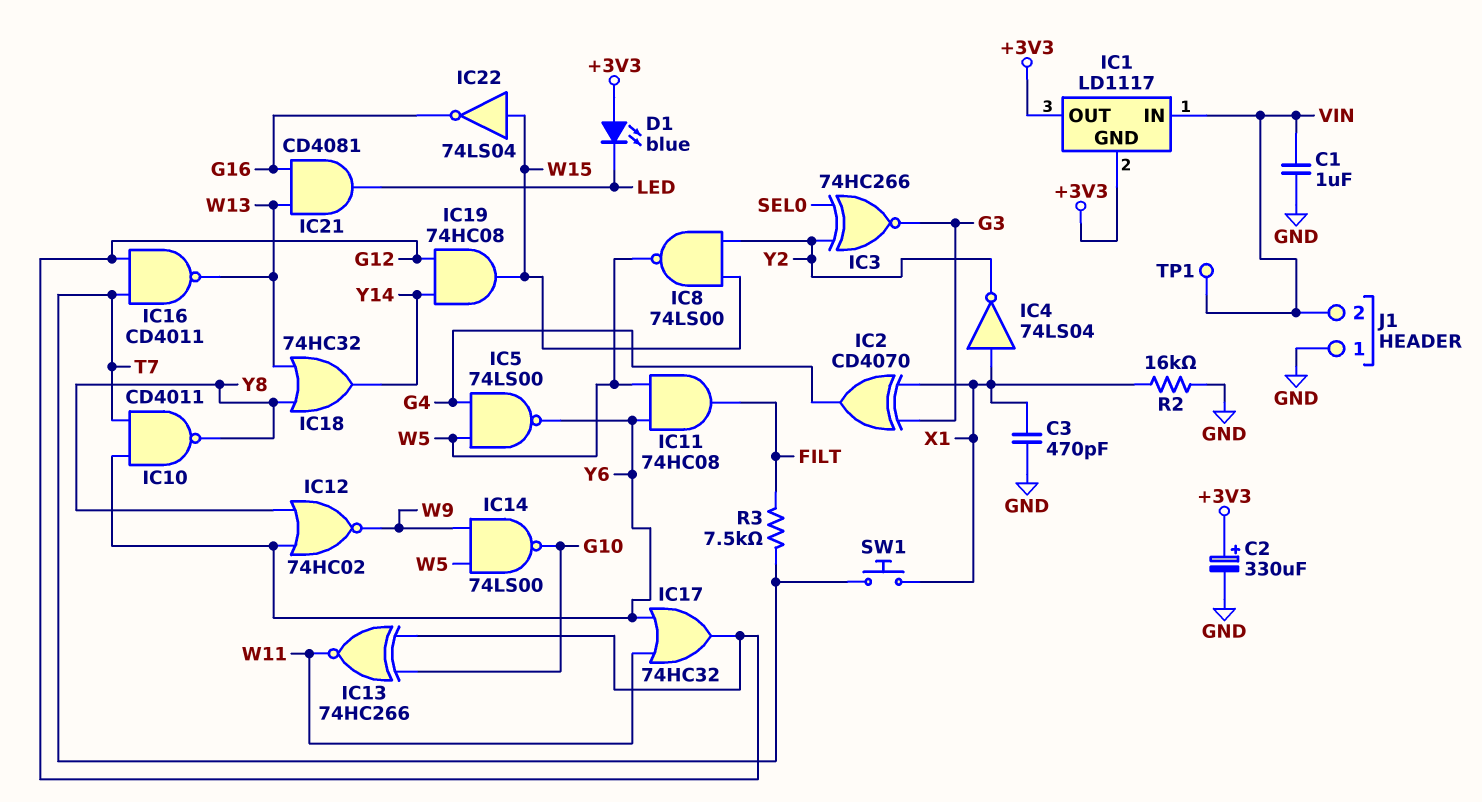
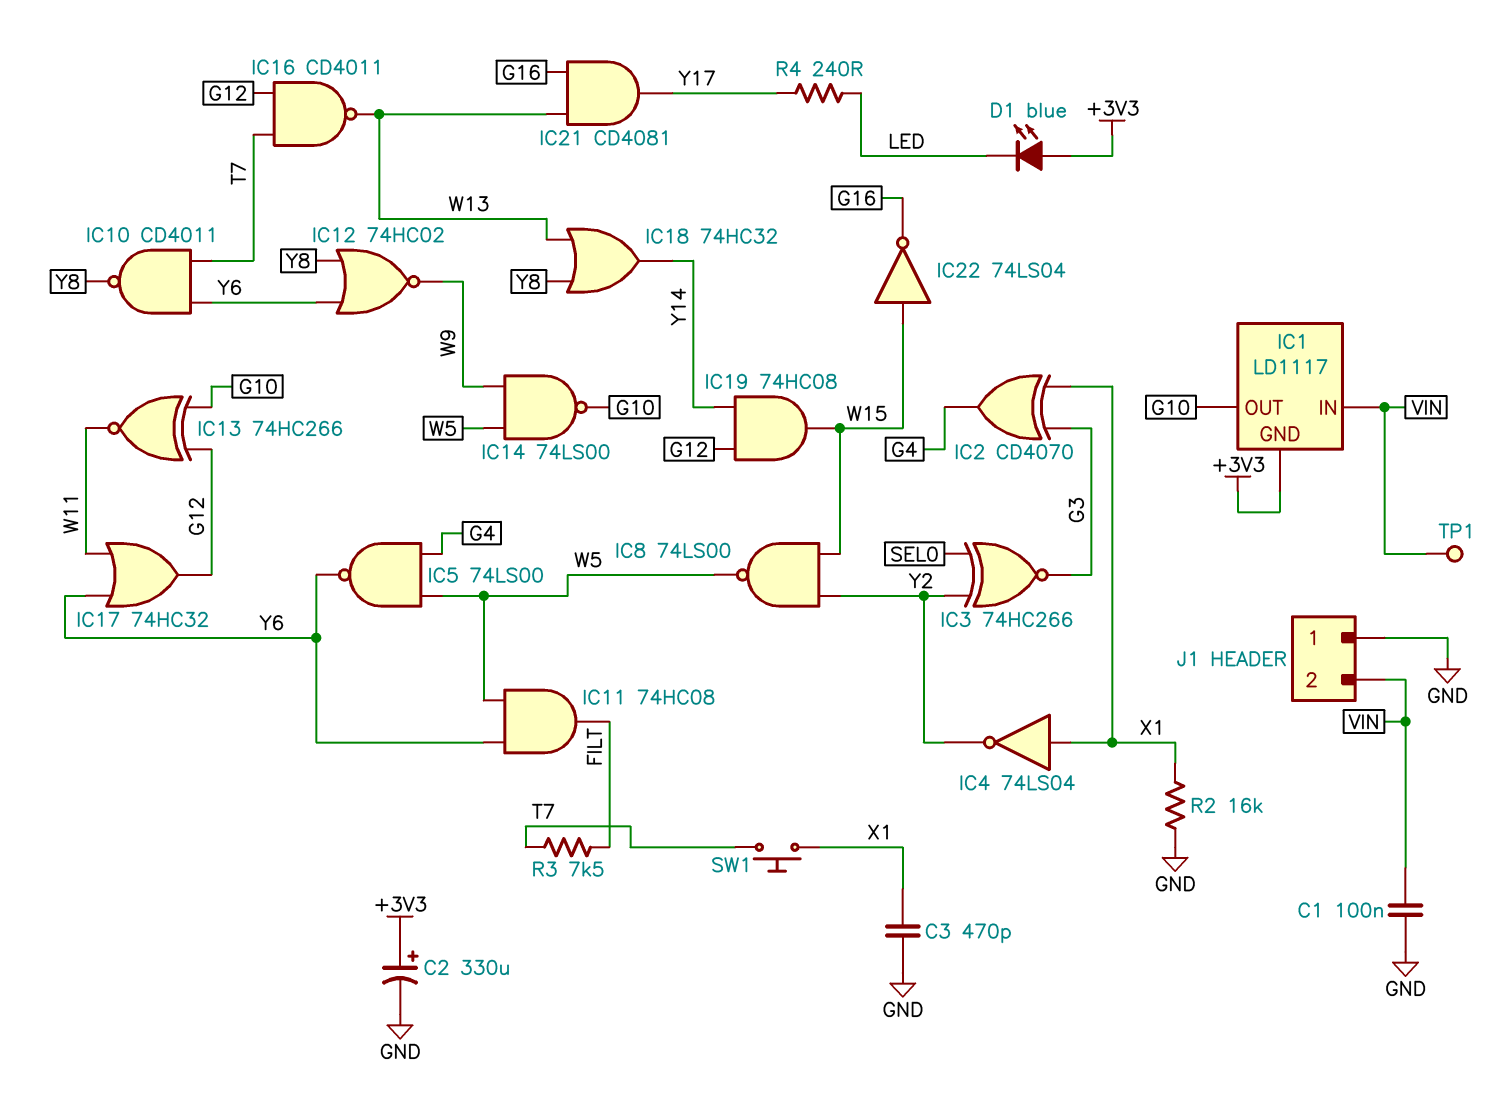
C1: 1uF (GND, VIN) -> 100nF (GND, VIN)
IC1 pin OUT: +3V3 -> G10
IC21: AND CD4081 (in G16, in W13, out LED) -> AND CD4081 (in G16, in W13, out Y17)
R4: none -> 240 (LED, Y17)

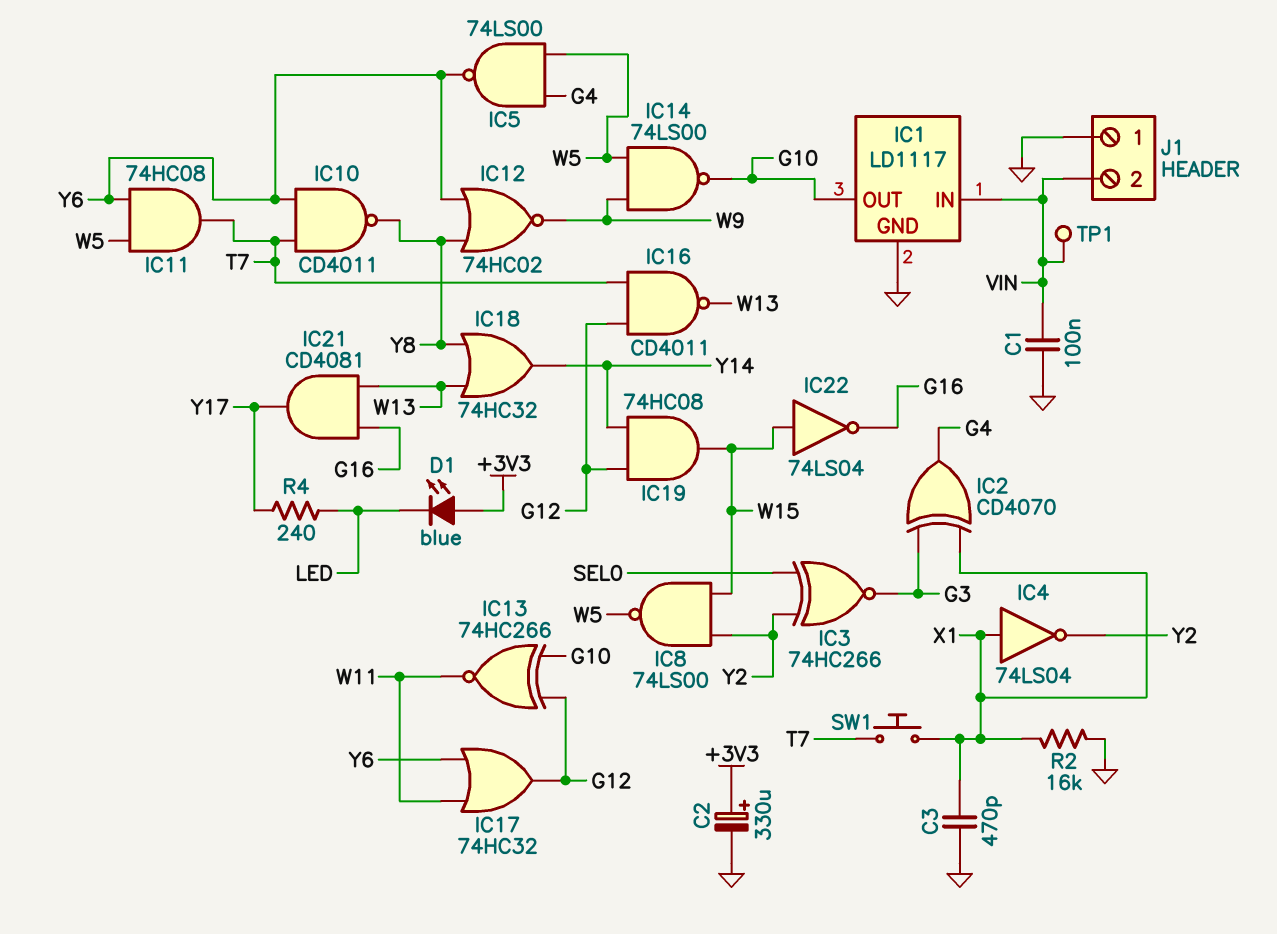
IC1 pin GND: +3V3 -> GND
IC11: AND 74HC08 (in W5, in Y6, out FILT) -> AND 74HC08 (in W5, in Y6, out T7)
R3: 7.5k (FILT, T7) -> none

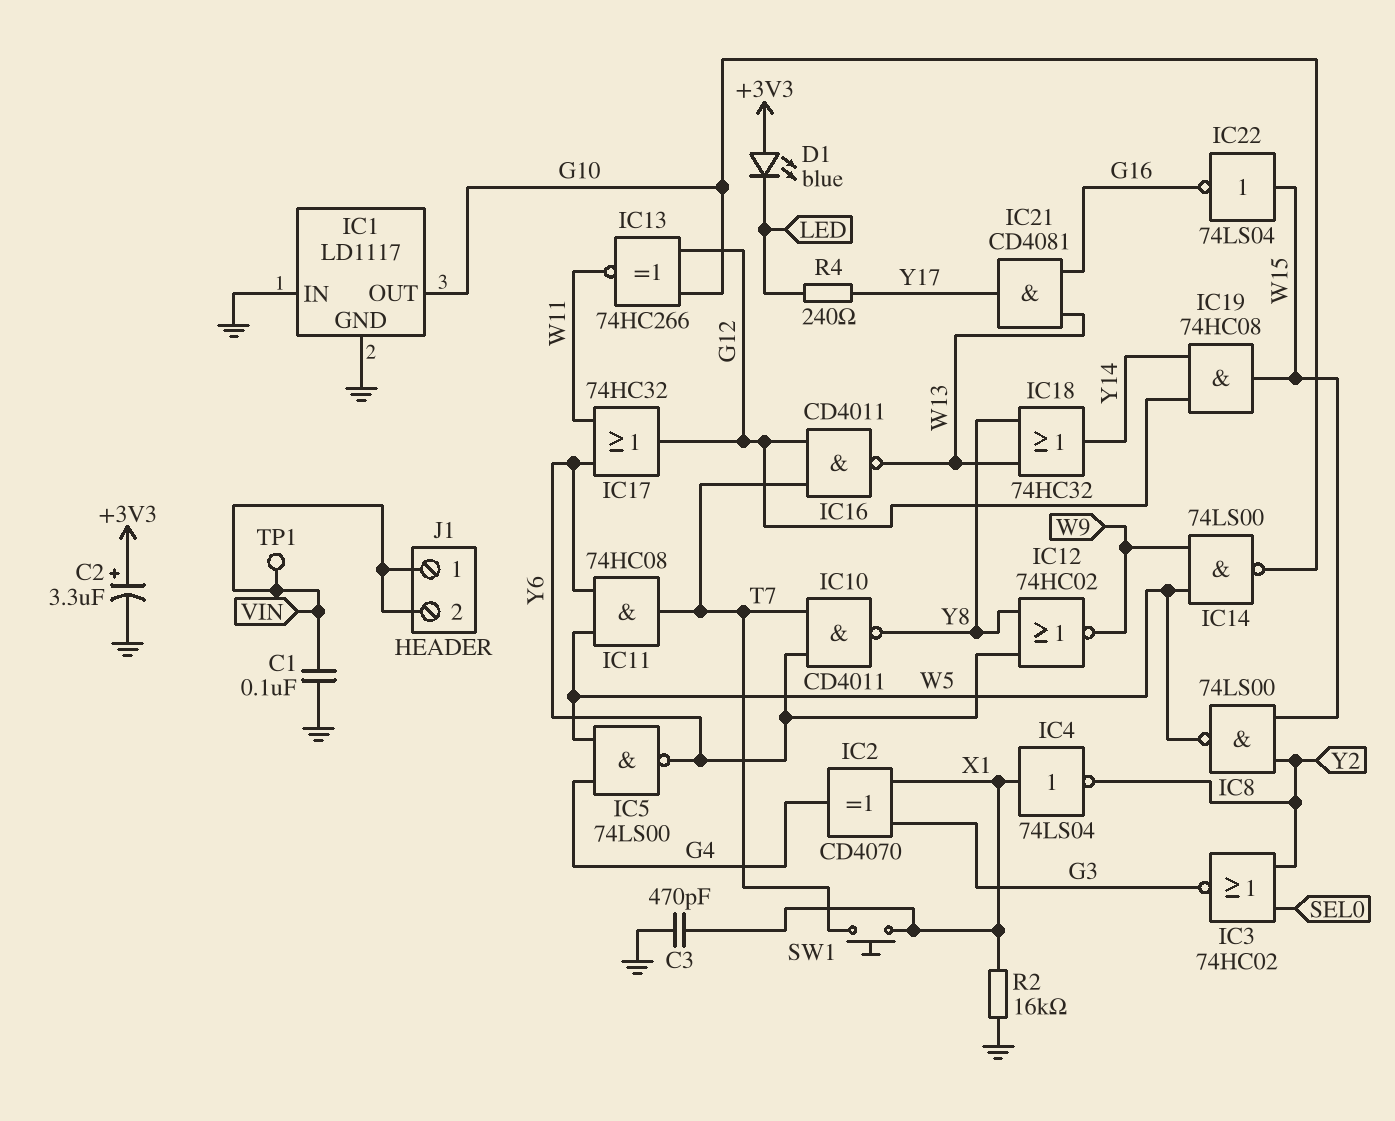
C2: 330uF (plus +3V3, minus GND) -> 3.3uF (plus +3V3, minus GND)
IC1 pin IN: VIN -> GND
IC3: XNOR 74HC266 (in SEL0, in Y2, out G3) -> NOR 74HC02 (in SEL0, in Y2, out G3)
J1 pin 1: GND -> VIN

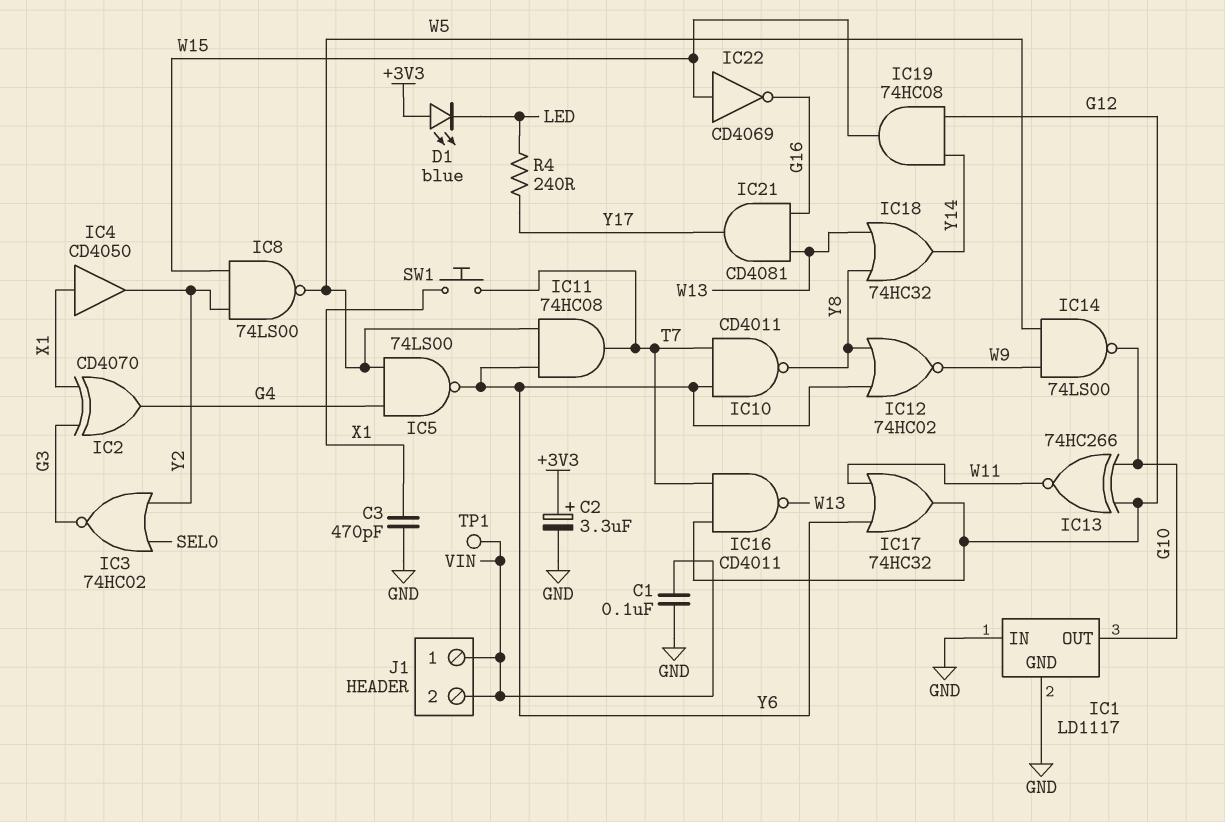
IC4: NOT 74LS04 (in X1, out Y2) -> buffer CD4050 (in X1, out Y2)
IC22: NOT 74LS04 (in W15, out G16) -> NOT CD4069 (in W15, out G16)
R2: 16k (GND, X1) -> none

